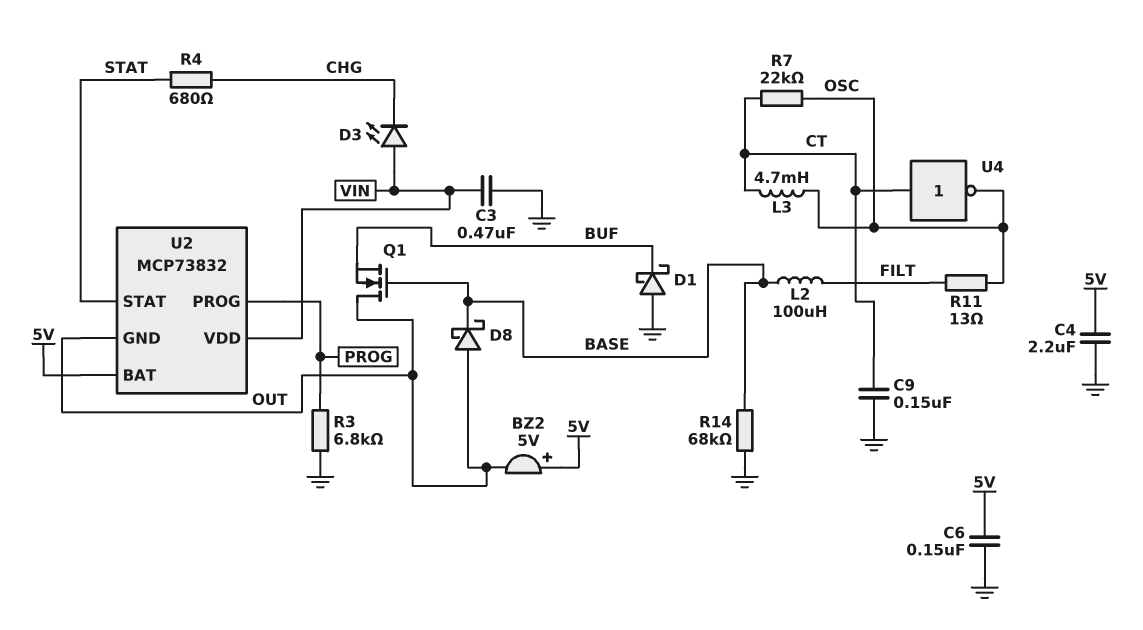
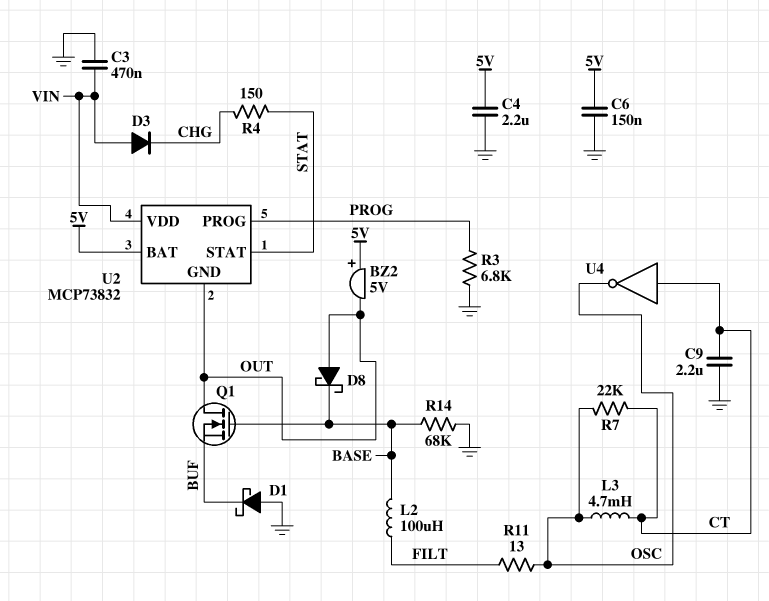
C9: 150nF (CT, GND) -> 2.2uF (CT, GND)
D3: LED (A VIN, K CHG) -> diode (A VIN, K CHG)
R4: 680 (CHG, STAT) -> 150 (CHG, STAT)

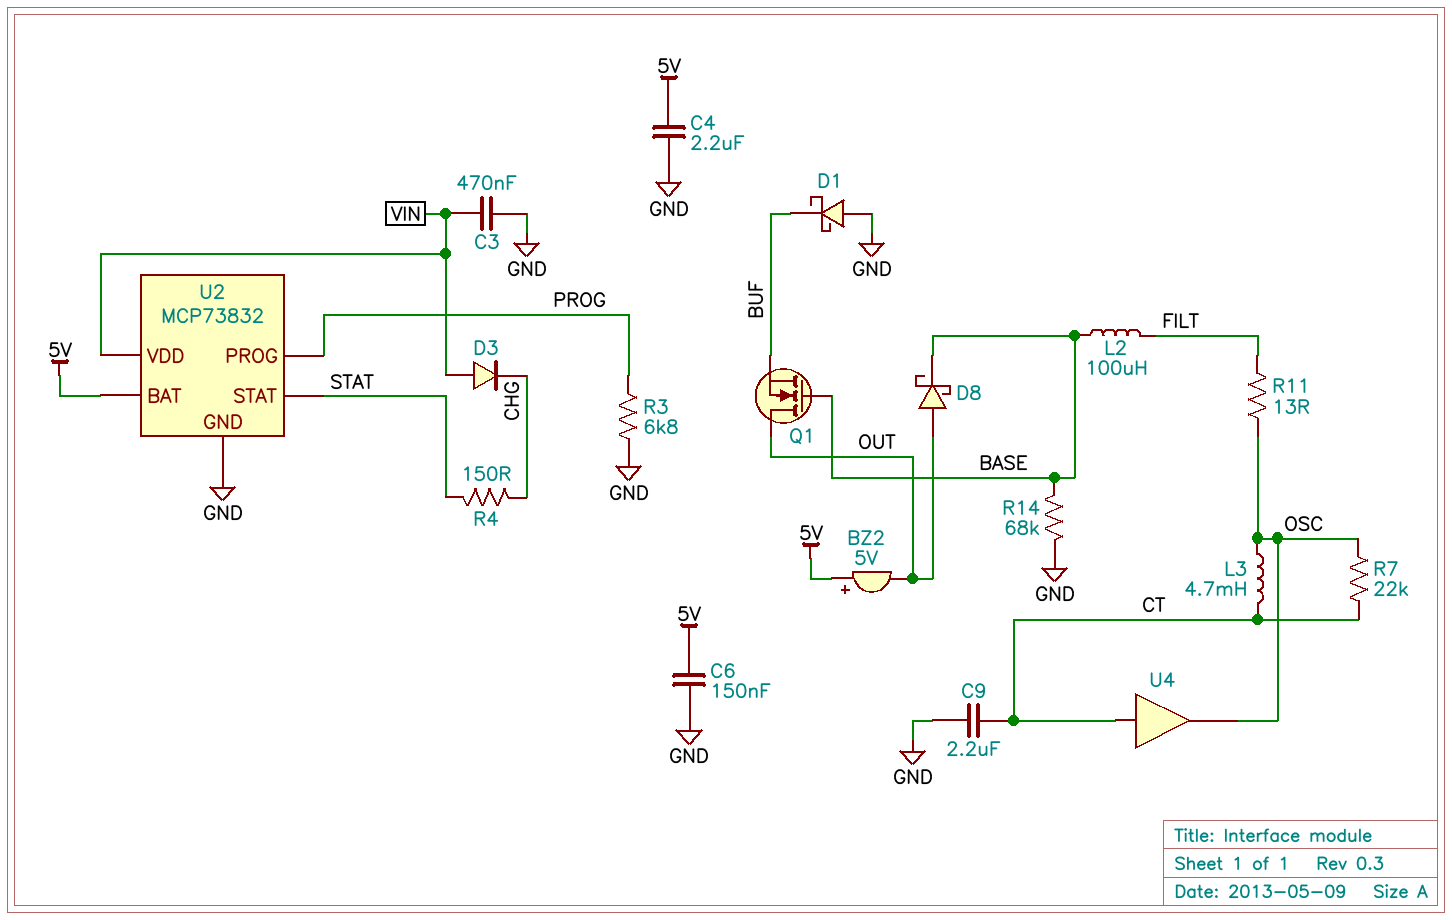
U2 pin GND: OUT -> GND
U4: NOT (in CT, out OSC) -> buffer (in CT, out OSC)

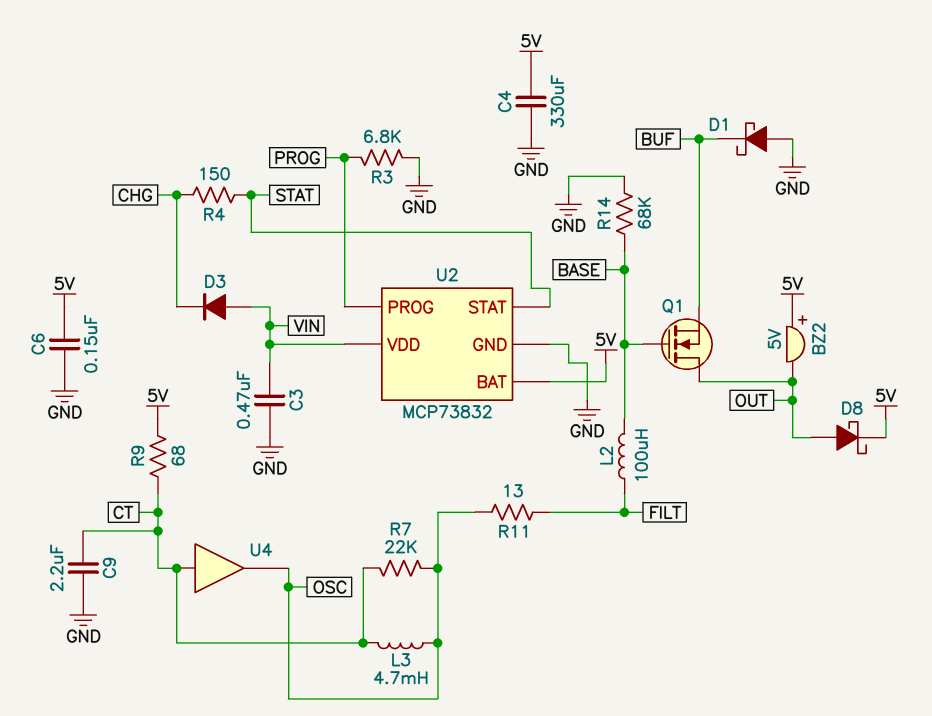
C4: 2.2uF (5V, GND) -> 330uF (5V, GND)
D8: schottky (A OUT, K BASE) -> schottky (A OUT, K 5V)
R9: none -> 68 (5V, CT)

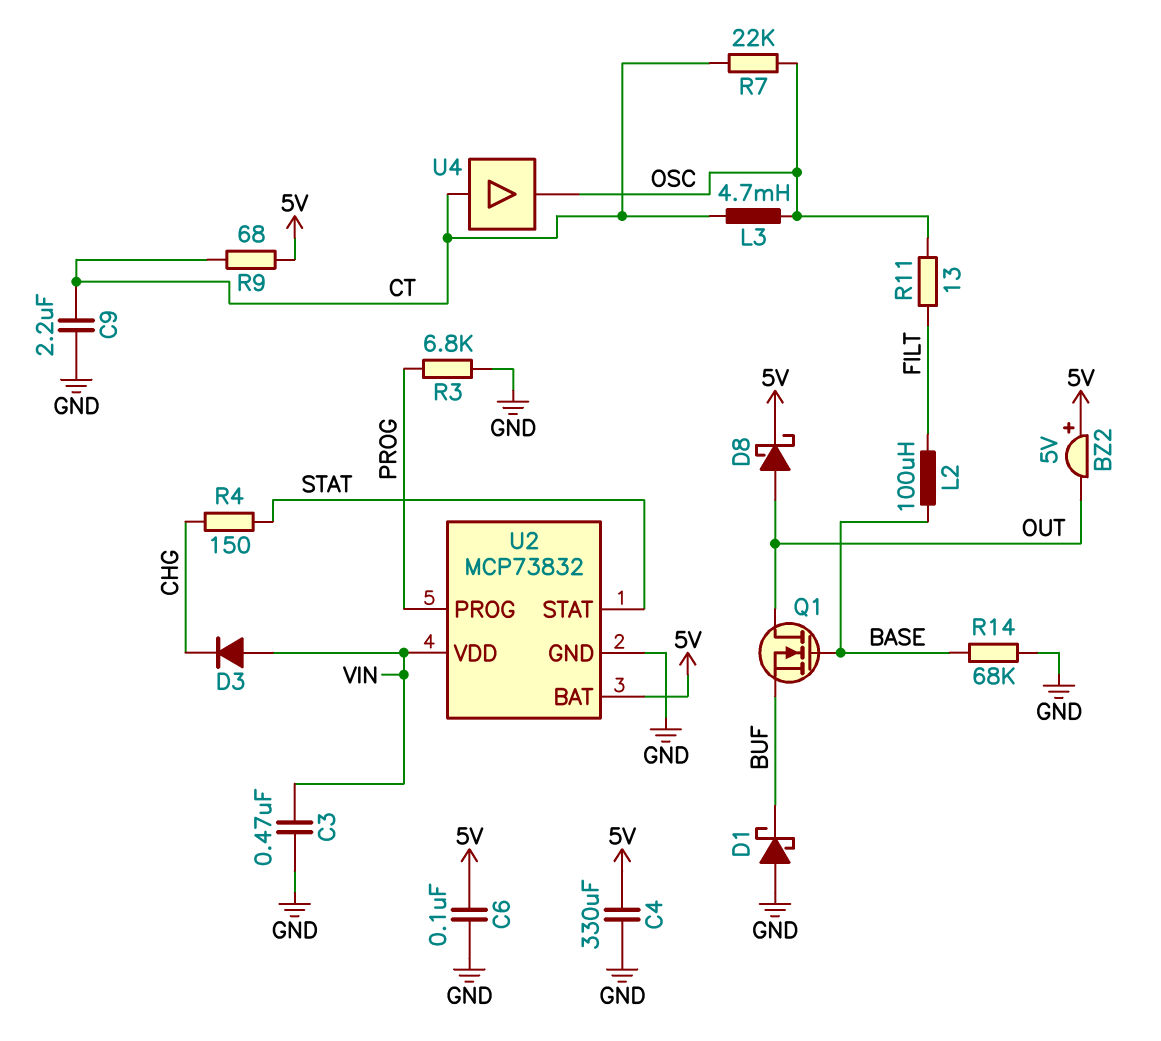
C6: 150nF (5V, GND) -> 100nF (5V, GND)

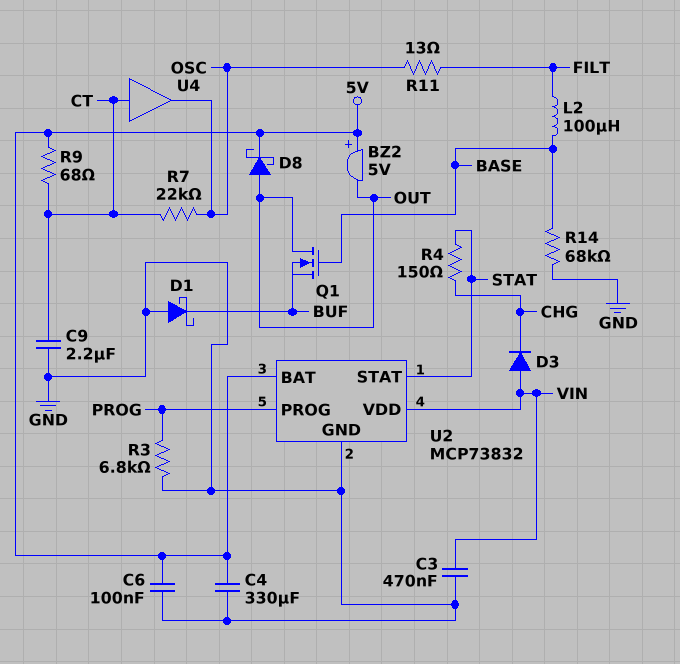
L3: 4.7mH (CT, OSC) -> none

